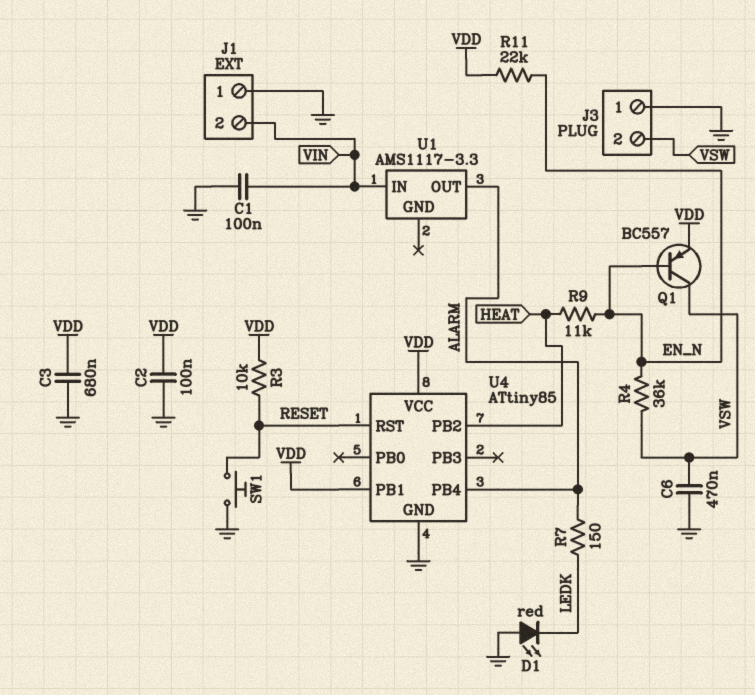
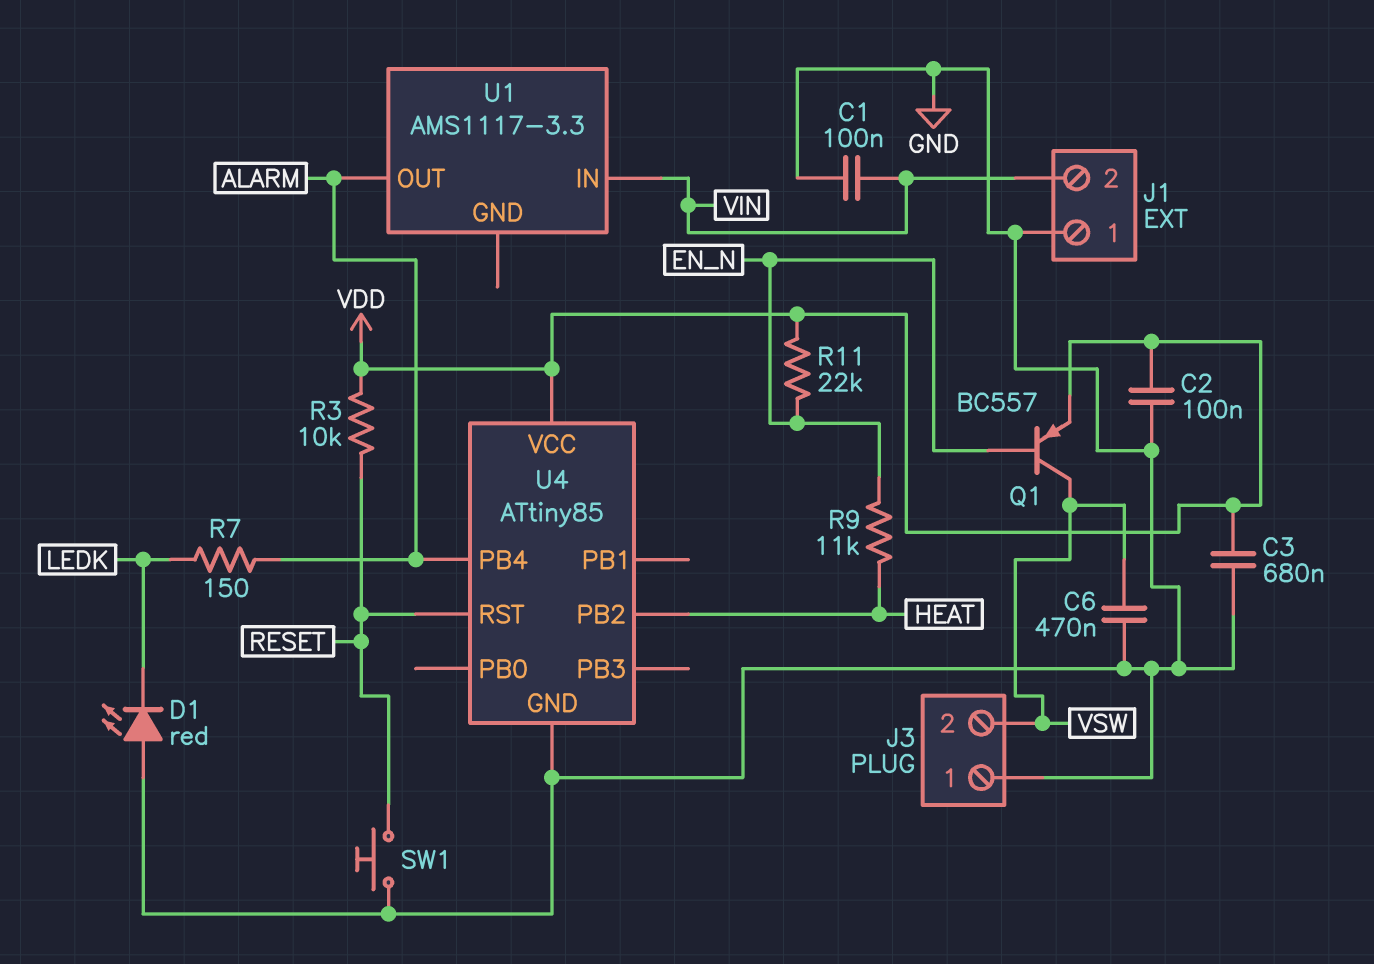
R4: 36k (EN_N, VSW) -> none
U4 pin PB1: VDD -> none

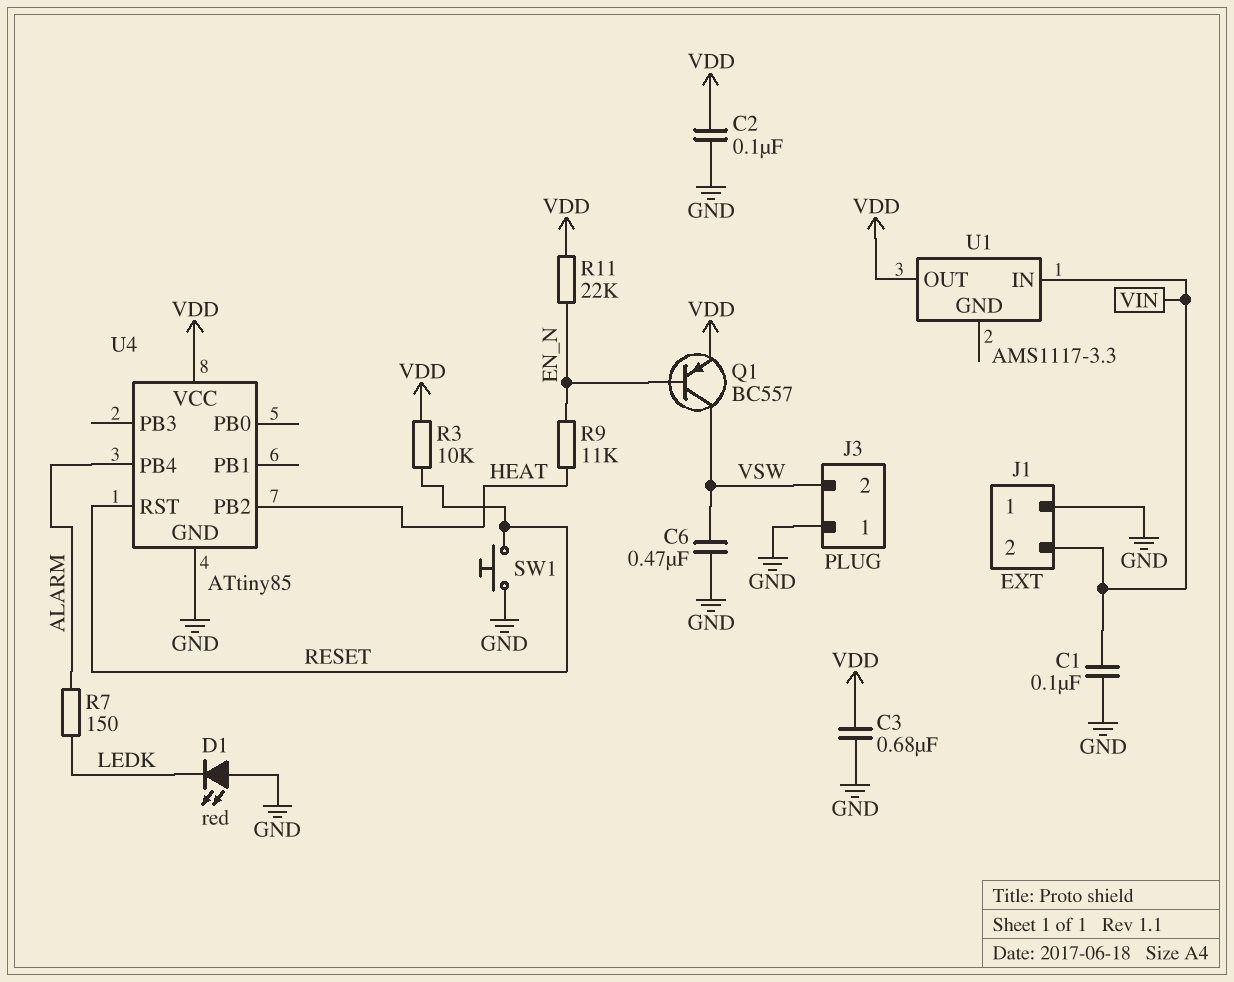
U1 pin OUT: ALARM -> VDD

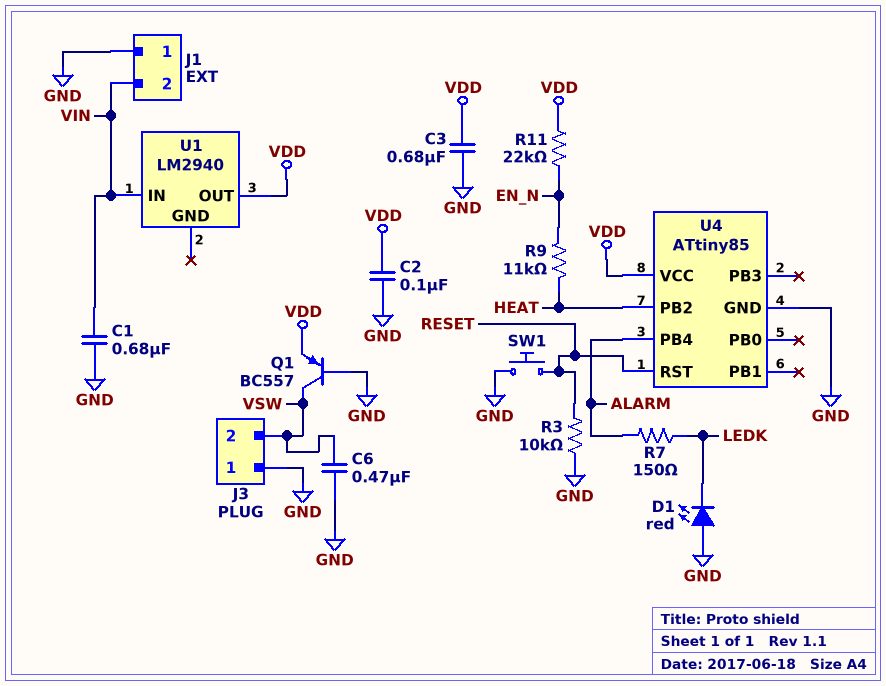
C1: 100nF (GND, VIN) -> 680nF (GND, VIN)
Q1: PNP BC557 (B EN_N, C VSW, E VDD) -> PNP BC557 (B GND, C VSW, E VDD)
R3: 10k (RESET, VDD) -> 10k (GND, RESET)
U1: AMS1117-3.3 -> LM2940

